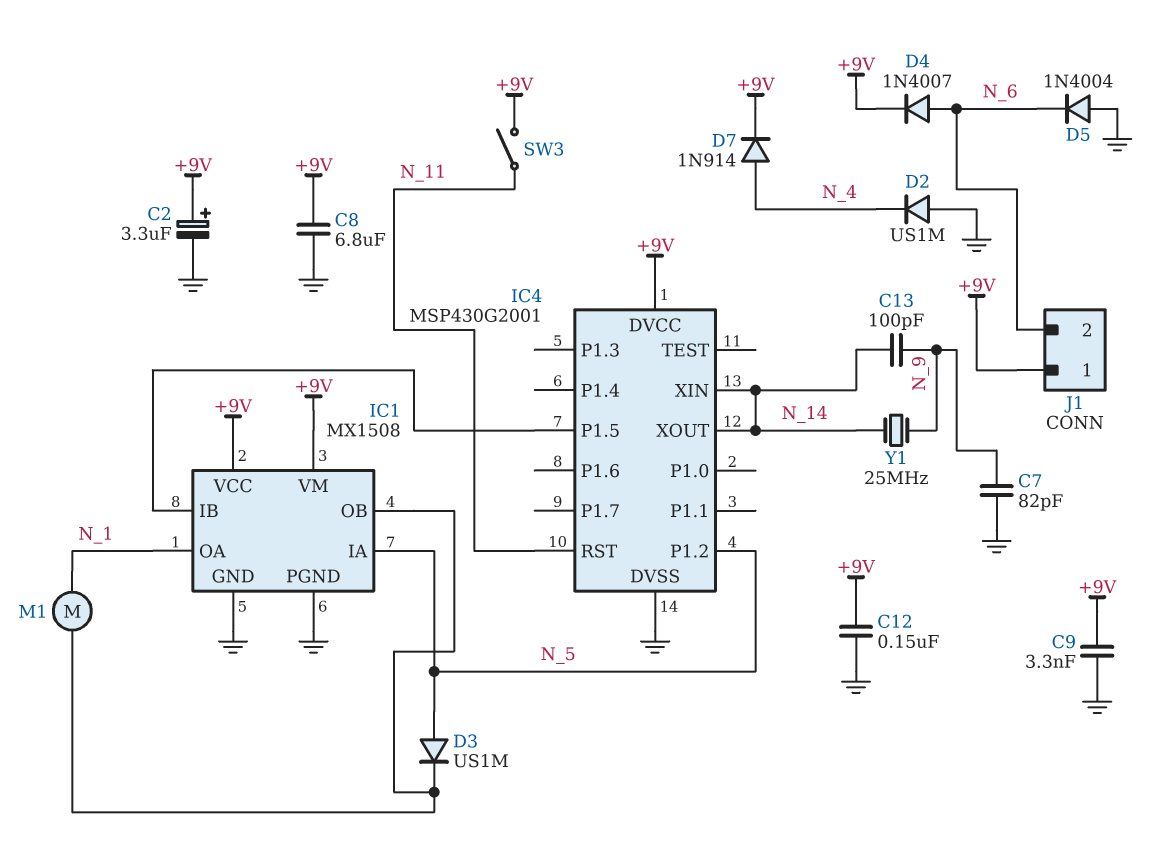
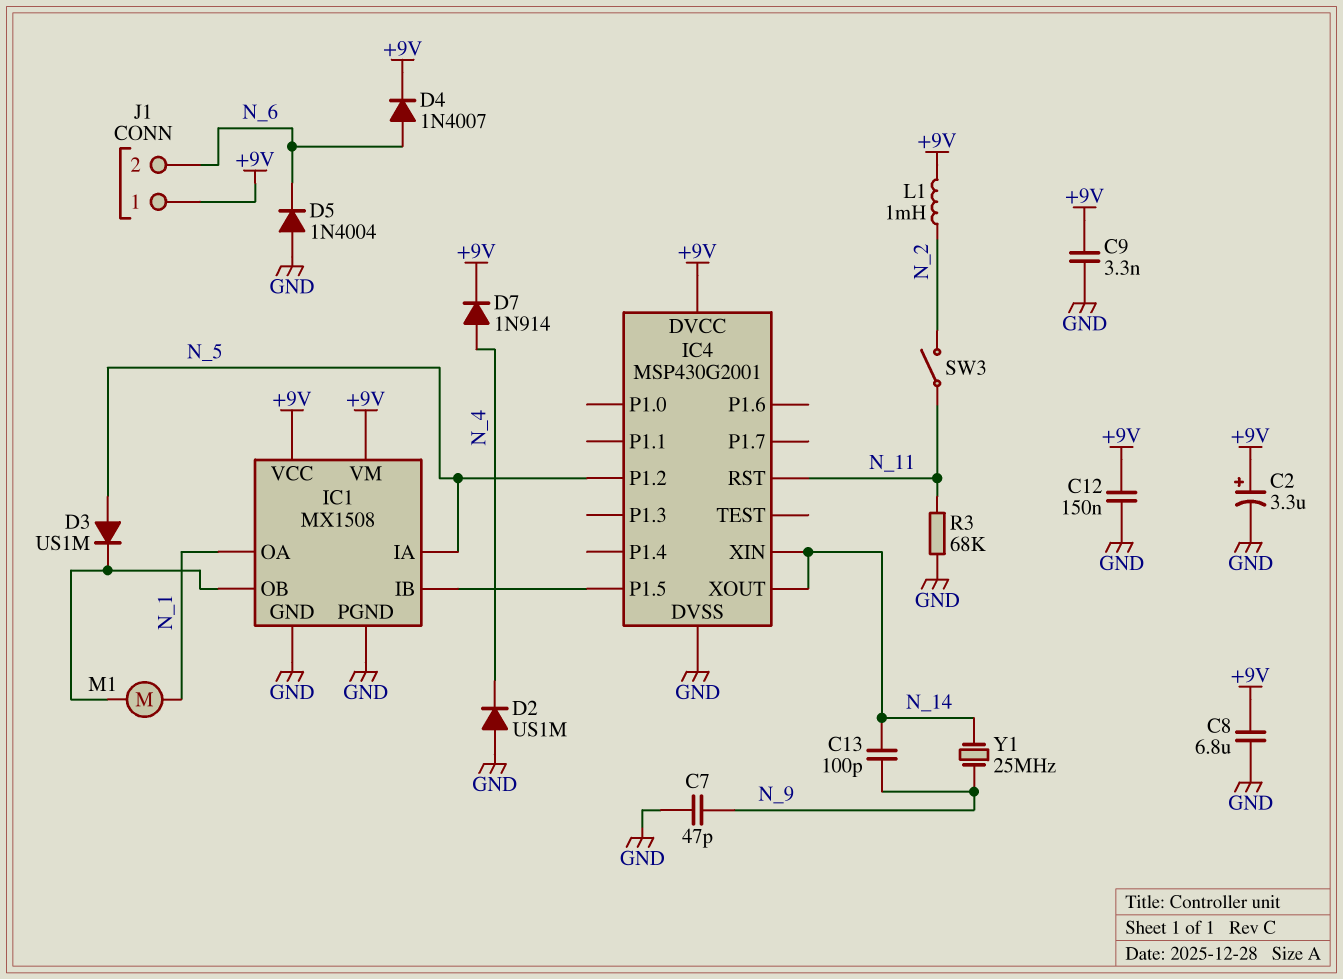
C7: 82pF (GND, N_9) -> 47pF (GND, N_9)
L1: none -> 1mH (+9V, N_2)
R3: none -> 68k (GND, N_11)
SW3: switch (+9V, N_11) -> switch (N_2, N_11)

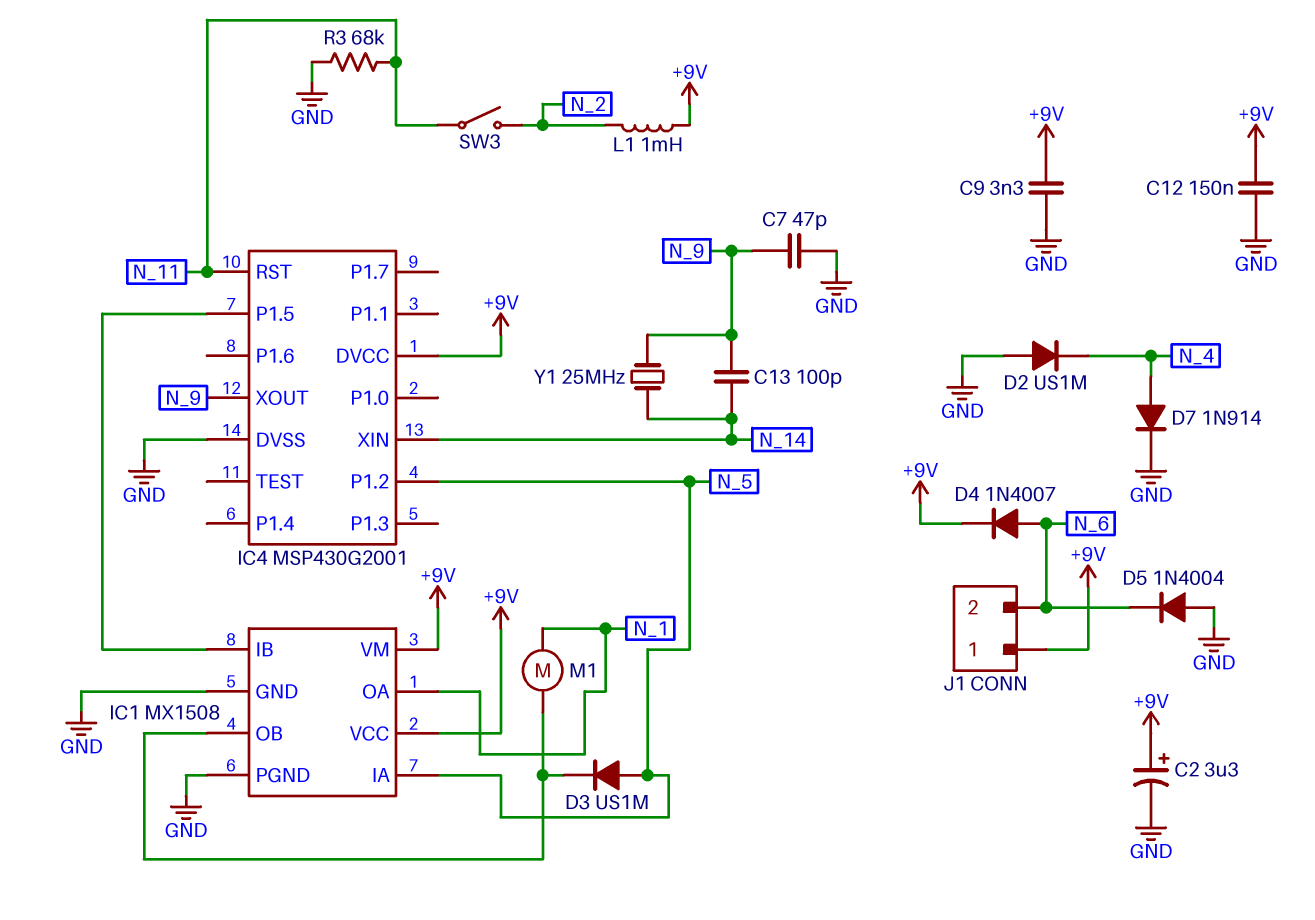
C8: 6.8uF (+9V, GND) -> none
D7: diode 1N914 (A N_4, K +9V) -> diode 1N914 (A N_4, K GND)
IC4 pin XOUT: N_14 -> N_9

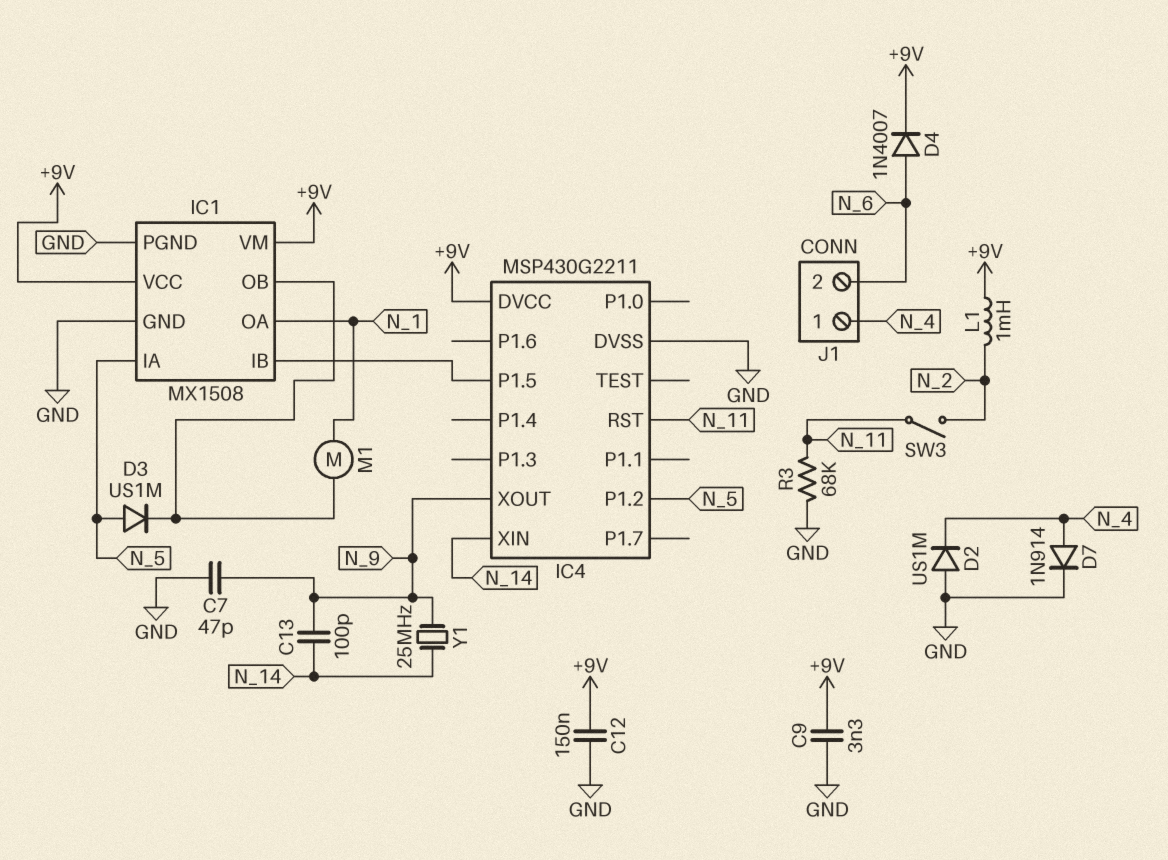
C2: 3.3uF (plus +9V, minus GND) -> none
D5: diode 1N4004 (A GND, K N_6) -> none
IC4: MSP430G2001 -> MSP430G2211
J1 pin 1: +9V -> N_4

